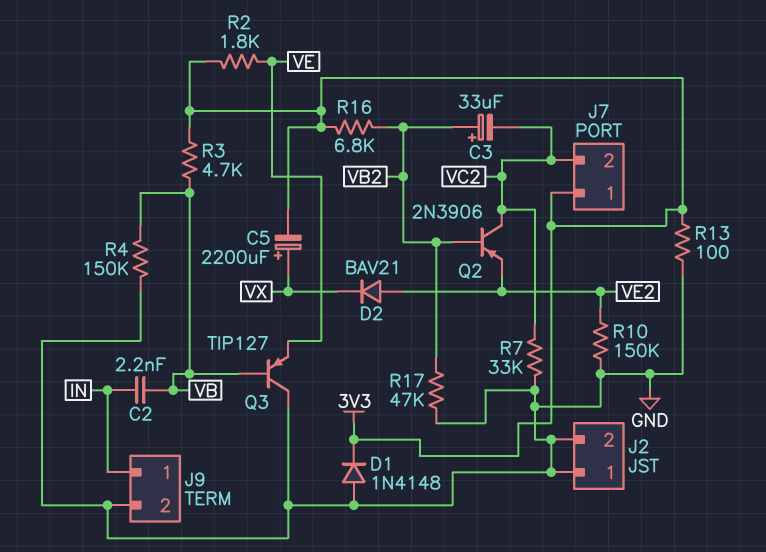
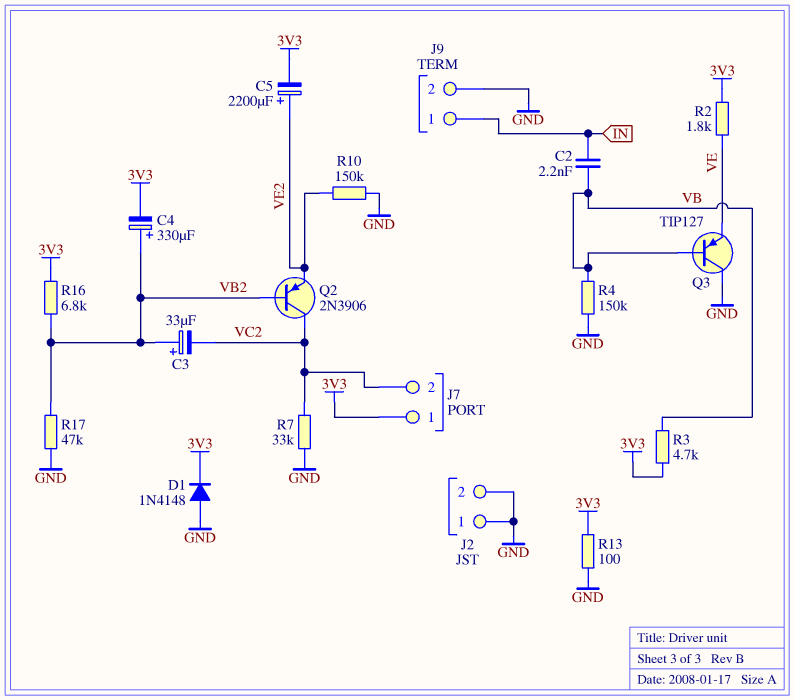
C4: none -> 330uF (plus VB2, minus 3V3)
C5: 2200uF (plus VX, minus 3V3) -> 2200uF (plus VE2, minus 3V3)
D2: diode BAV21 (A VE2, K VX) -> none

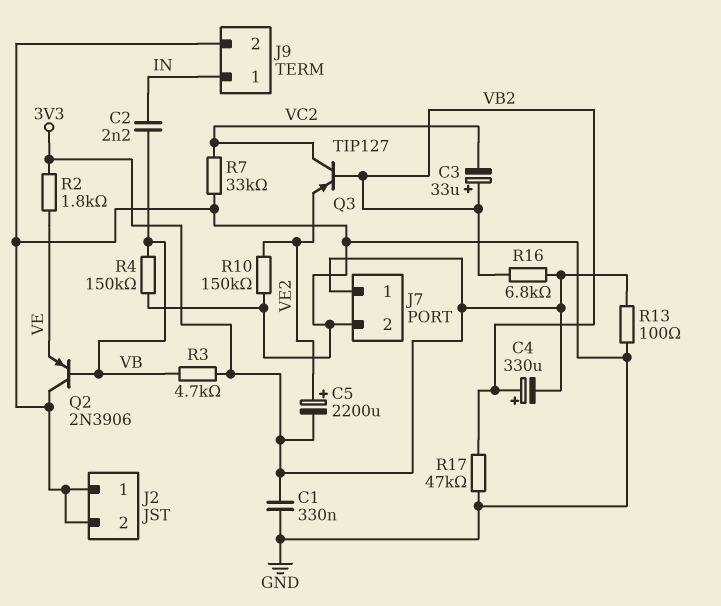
C1: none -> 330nF (3V3, GND)
D1: diode 1N4148 (A GND, K 3V3) -> none
J7 pin 2: VC2 -> GND
Q2: PNP 2N3906 (B VB2, C VC2, E VE2) -> PNP 2N3906 (B VB, C GND, E VE)
Q3: PNP TIP127 (B VB, C GND, E VE) -> PNP TIP127 (B VB2, C VC2, E VE2)

